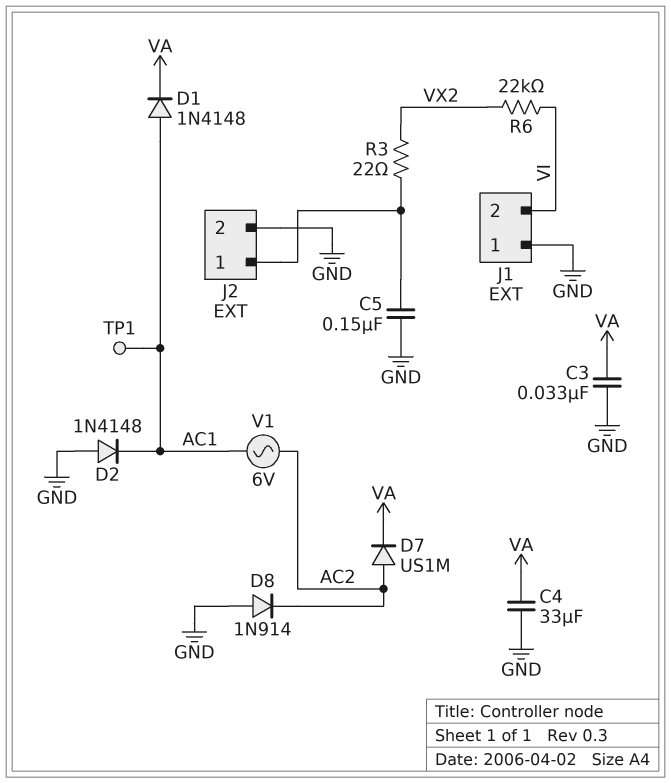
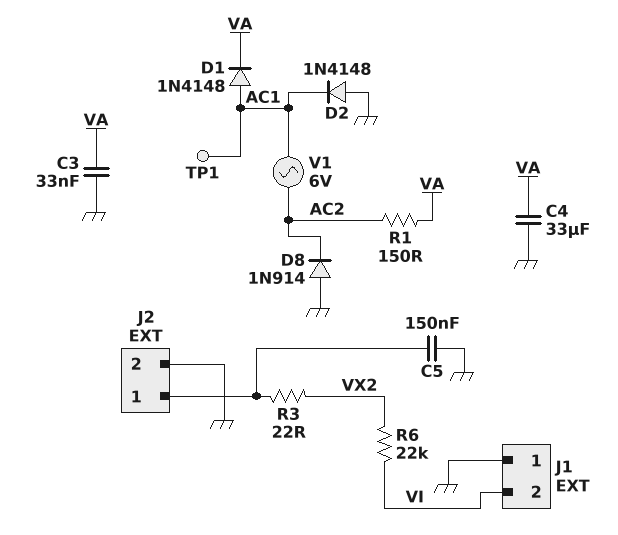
D7: diode US1M (A AC2, K VA) -> none
R1: none -> 150 (AC2, VA)

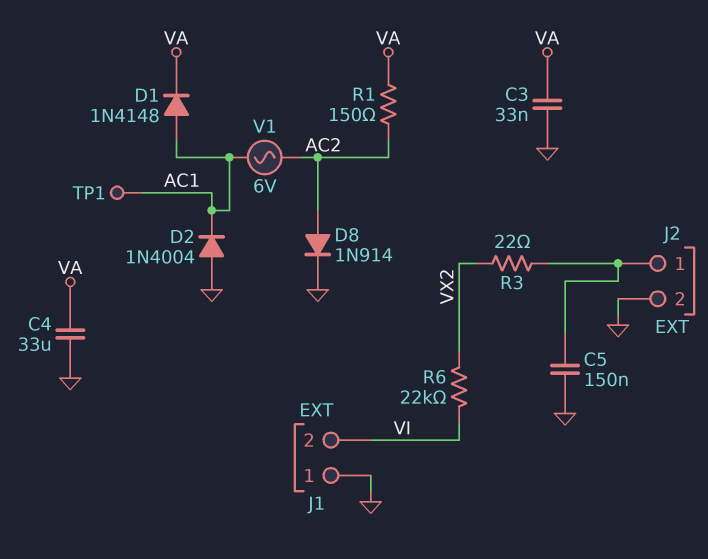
D2: diode 1N4148 (A GND, K AC1) -> diode 1N4004 (A GND, K AC1)
D8: diode 1N914 (A GND, K AC2) -> diode 1N914 (A AC2, K GND)

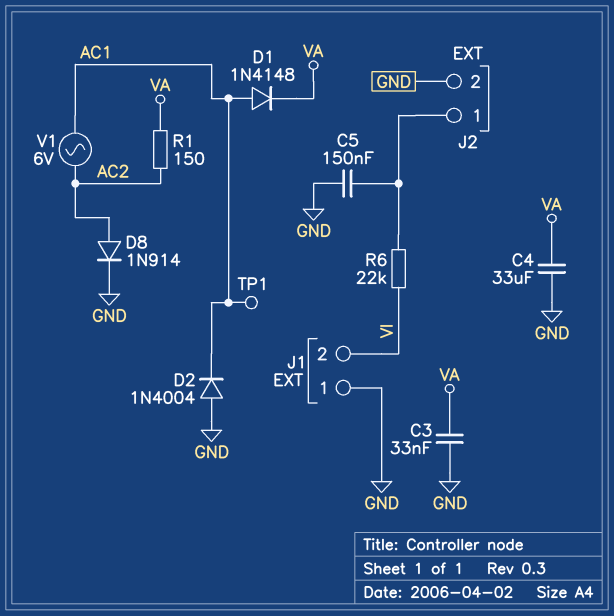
R3: 22 (J2/1, VX2) -> none
R6: 22k (VI, VX2) -> 22k (J2/1, VI)

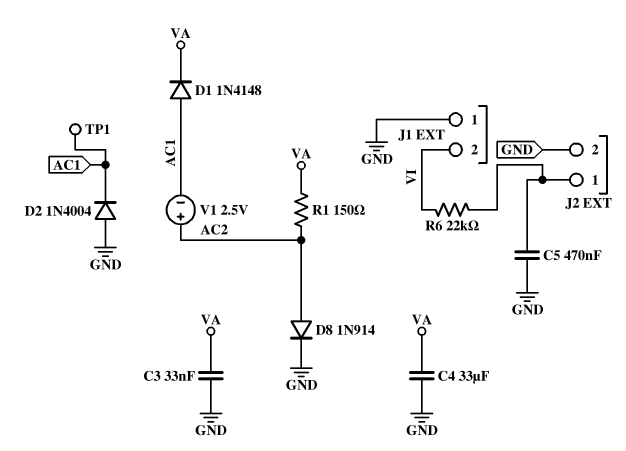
C5: 150nF (GND, J2/1) -> 470nF (GND, J2/1)
V1: AC 6V (AC1, AC2) -> 2.5V (plus AC2, minus AC1)

